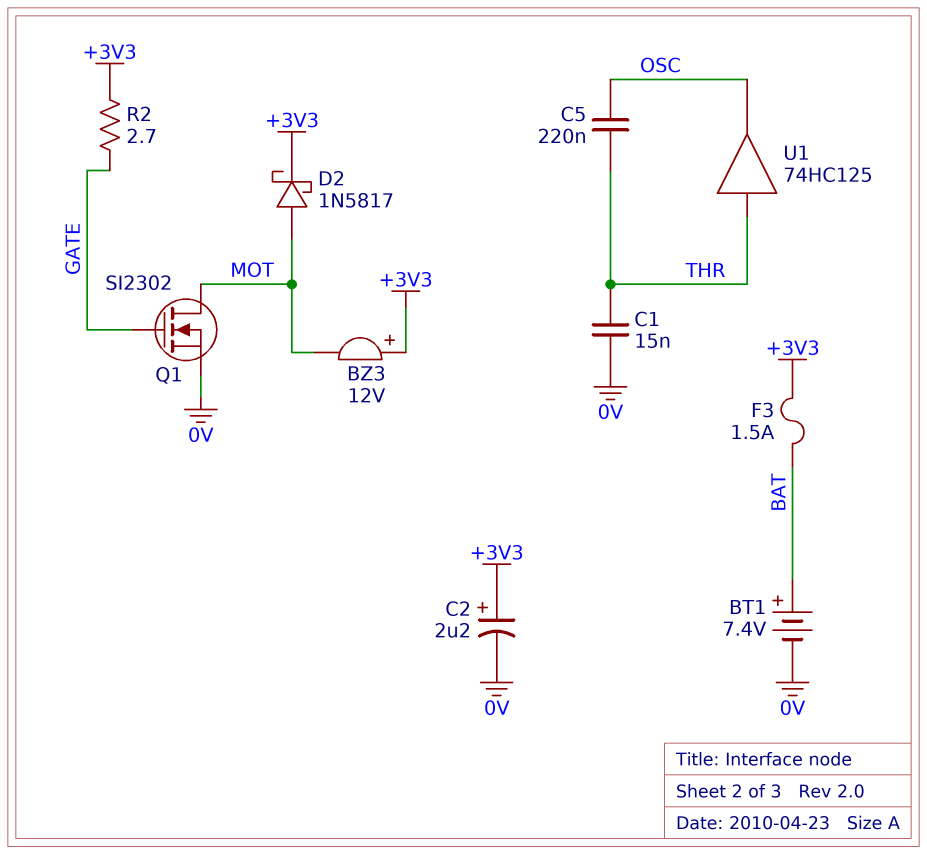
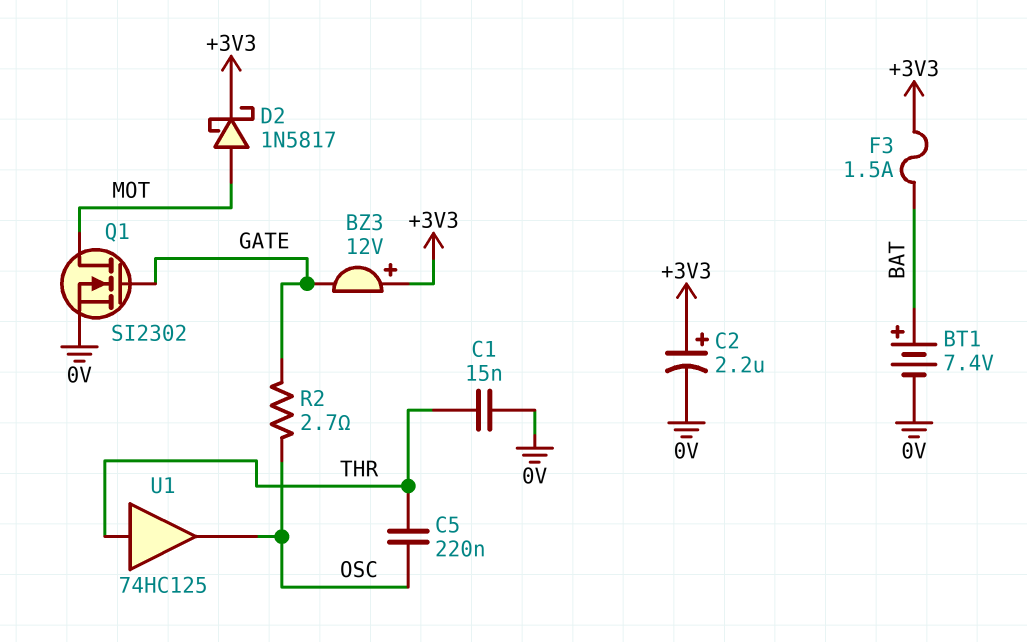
BZ3: buzzer 12V (plus +3V3, minus MOT) -> buzzer 12V (plus +3V3, minus GATE)
R2: 2.7 (+3V3, GATE) -> 2.7 (GATE, OSC)

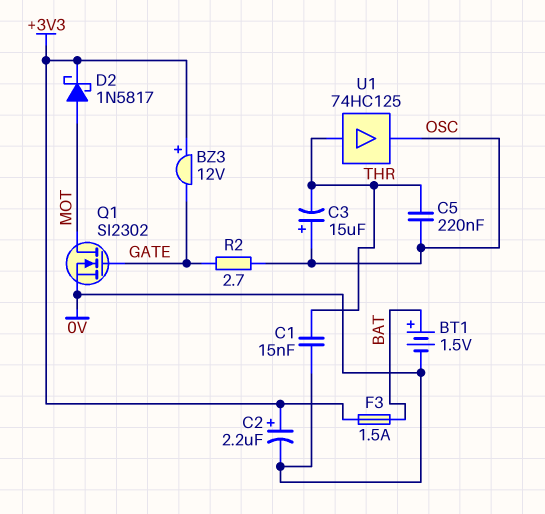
BT1: 7.4V (plus BAT, minus 0V) -> 1.5V (plus BAT, minus 0V)
C3: none -> 15uF (plus OSC, minus THR)

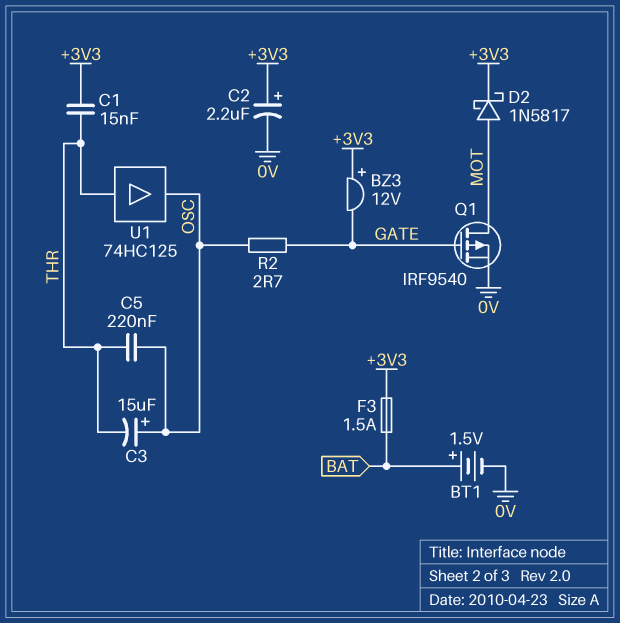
C1: 15nF (0V, THR) -> 15nF (+3V3, THR)
Q1: NMOS SI2302 (G GATE, D MOT, S 0V) -> PMOS IRF9540 (G GATE, D MOT, S 0V)

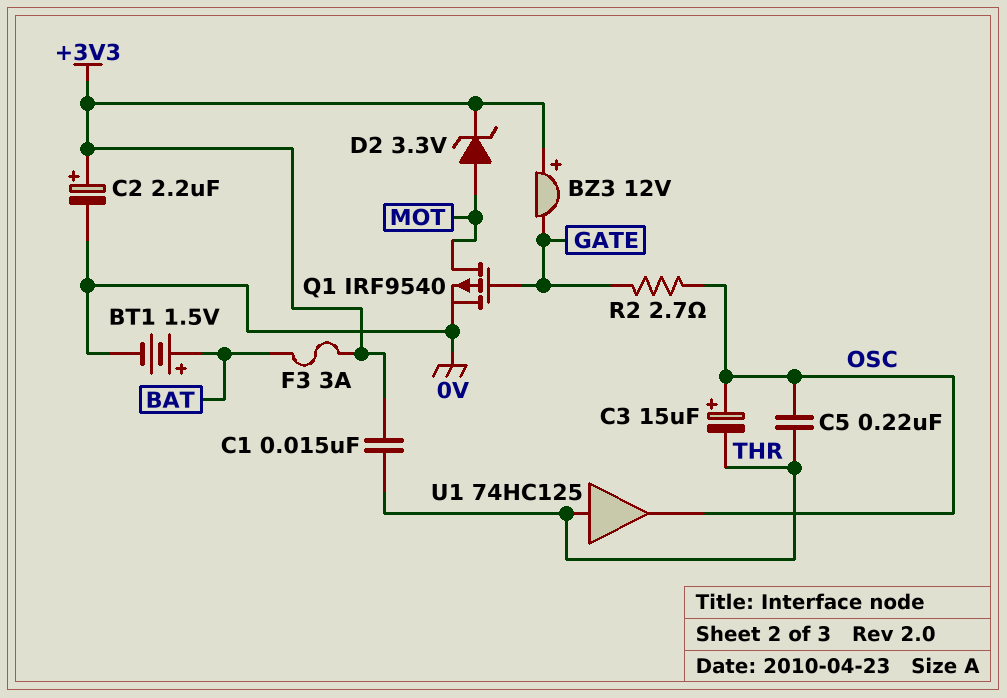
D2: schottky 1N5817 (A MOT, K +3V3) -> zener 3.3V (A MOT, K +3V3)
F3: 1.5A (+3V3, BAT) -> 3A (+3V3, BAT)

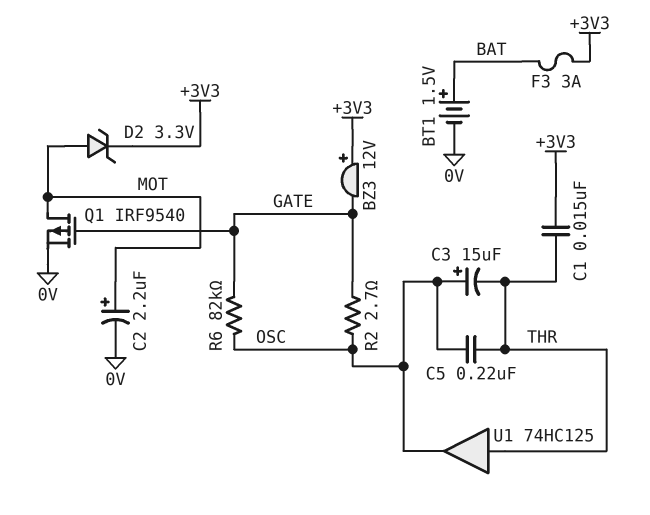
C2: 2.2uF (plus +3V3, minus 0V) -> 2.2uF (plus MOT, minus 0V)
R6: none -> 82k (GATE, OSC)

